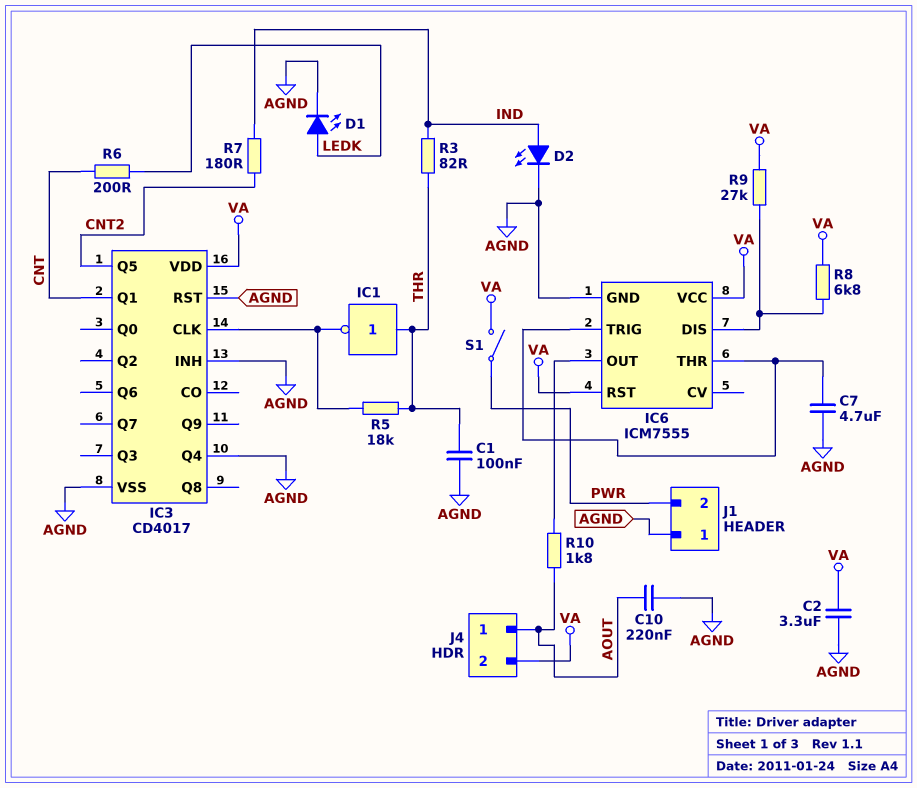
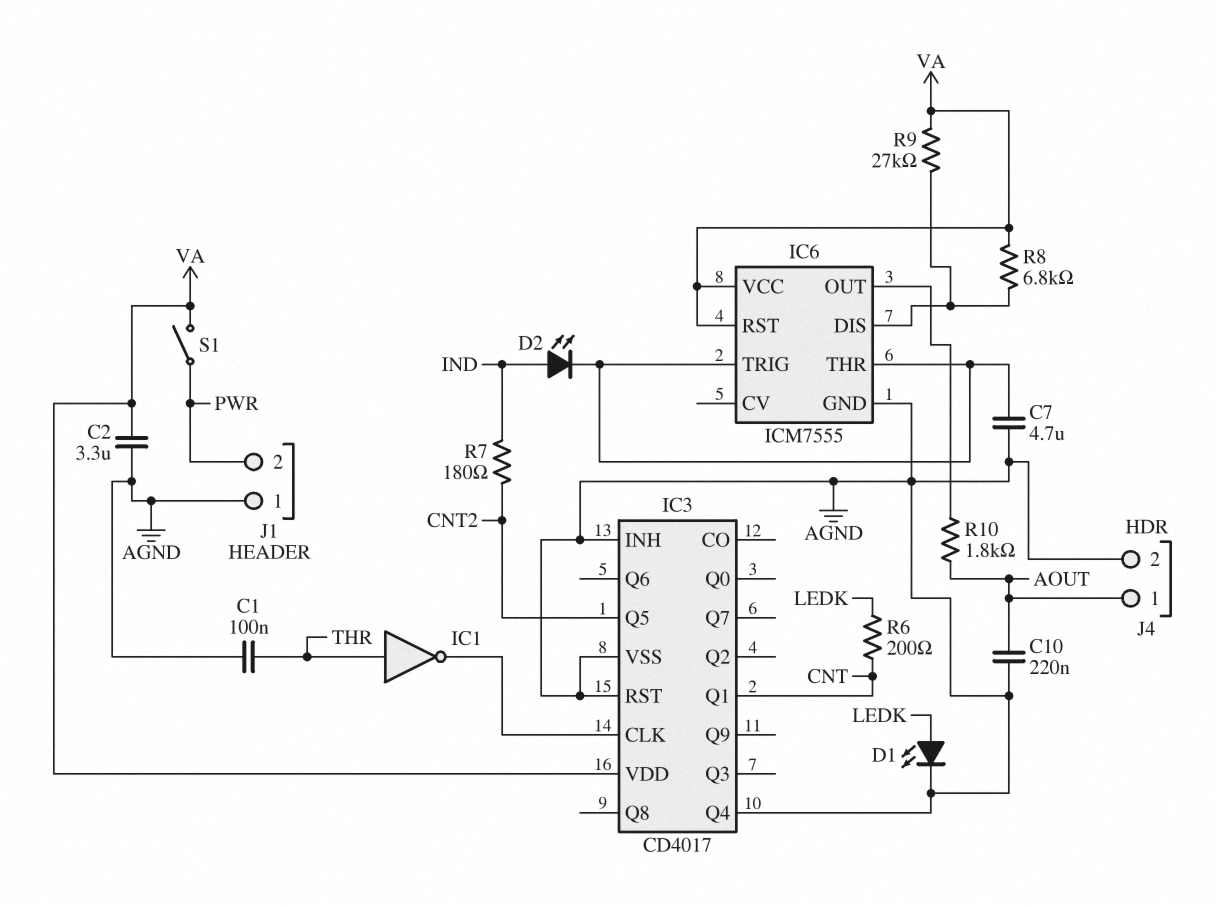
D2: LED (A IND, K AGND) -> LED (A IND, K IC6/THR)
J4 pin 2: VA -> AGND
R3: 82 (IND, THR) -> none
R5: 18k (IC3/CLK, THR) -> none

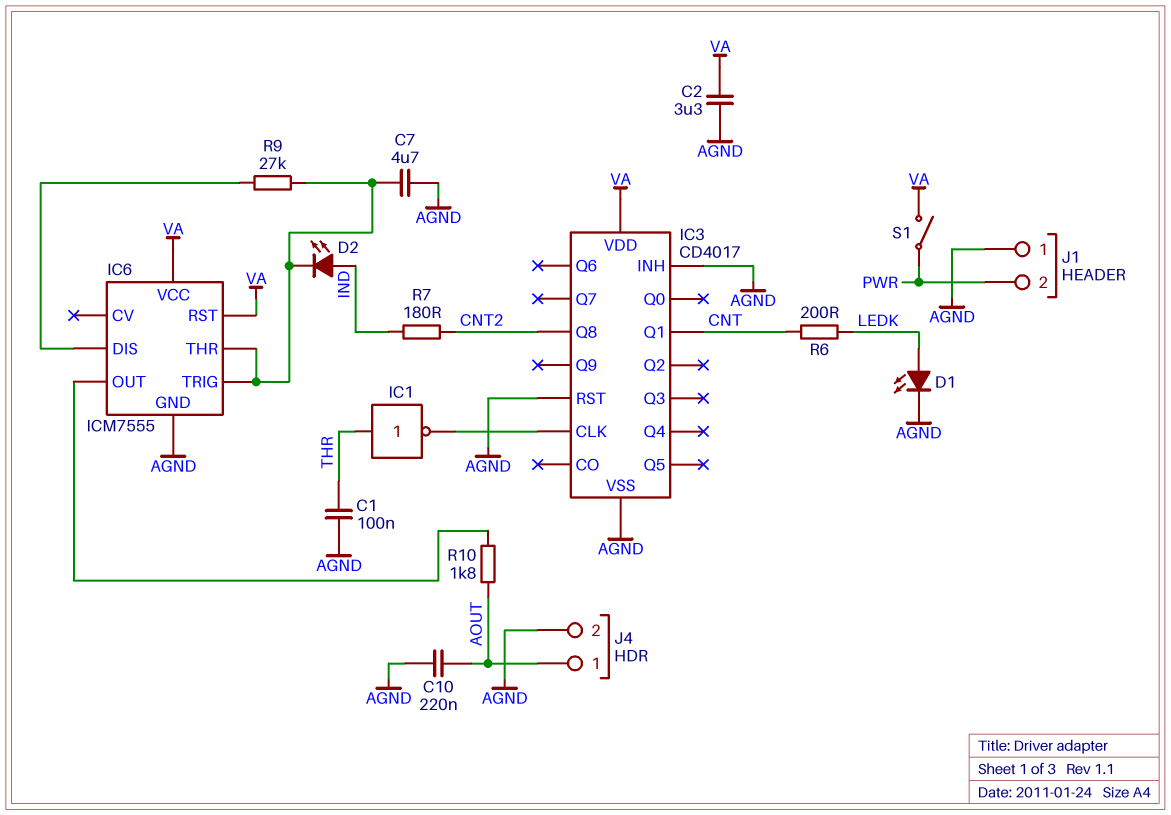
IC3 pin Q4: AGND -> none
IC3 pin Q5: CNT2 -> none
IC3 pin Q8: none -> CNT2
R8: 6.8k (IC6/DIS, VA) -> none
R9: 27k (IC6/DIS, VA) -> 27k (IC6/DIS, IC6/THR)

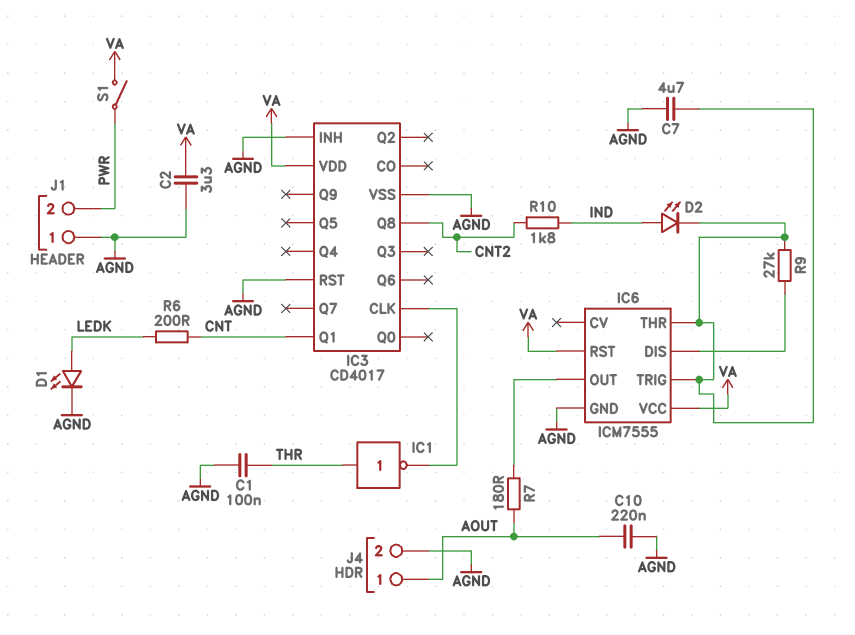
R7: 180 (CNT2, IND) -> 180 (AOUT, IC6/OUT)
R10: 1.8k (AOUT, IC6/OUT) -> 1.8k (CNT2, IND)

